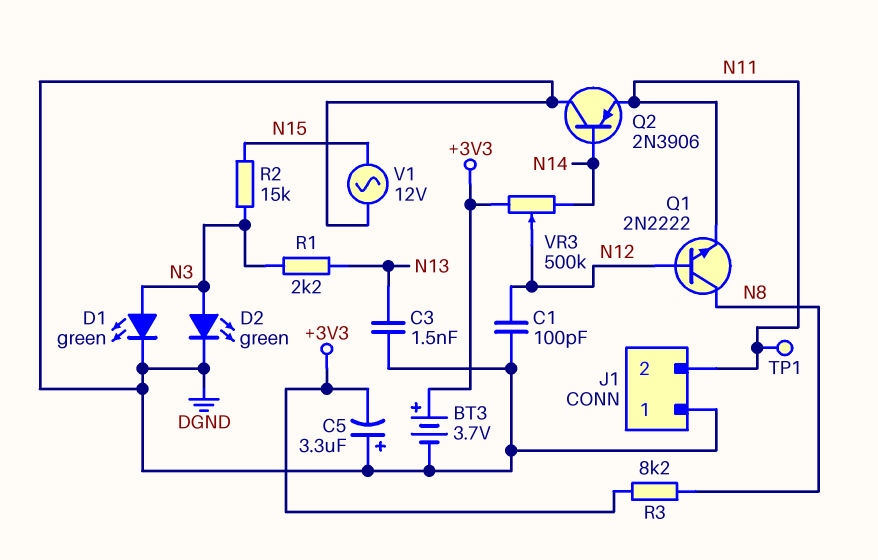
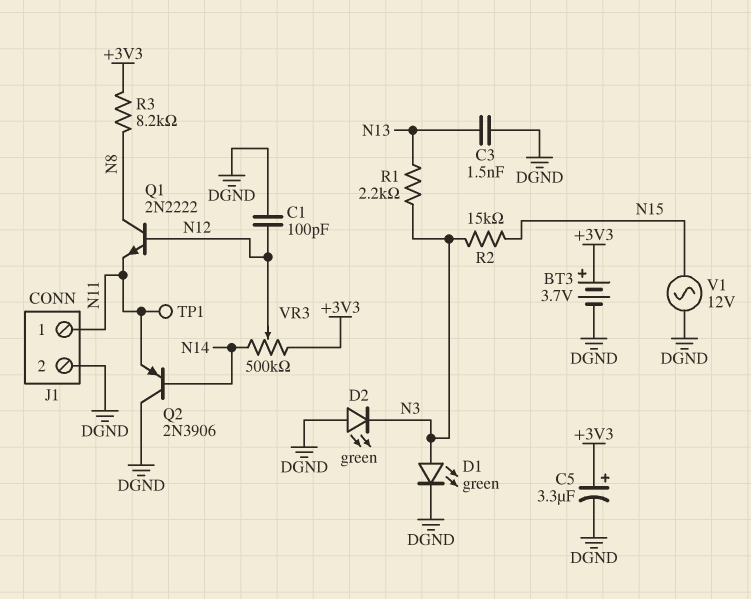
C5: 3.3uF (plus DGND, minus +3V3) -> 3.3uF (plus +3V3, minus DGND)
D2: LED green (A N3, K DGND) -> LED green (A DGND, K N3)
J1 pin 1: DGND -> N11
J1 pin 2: N11 -> DGND

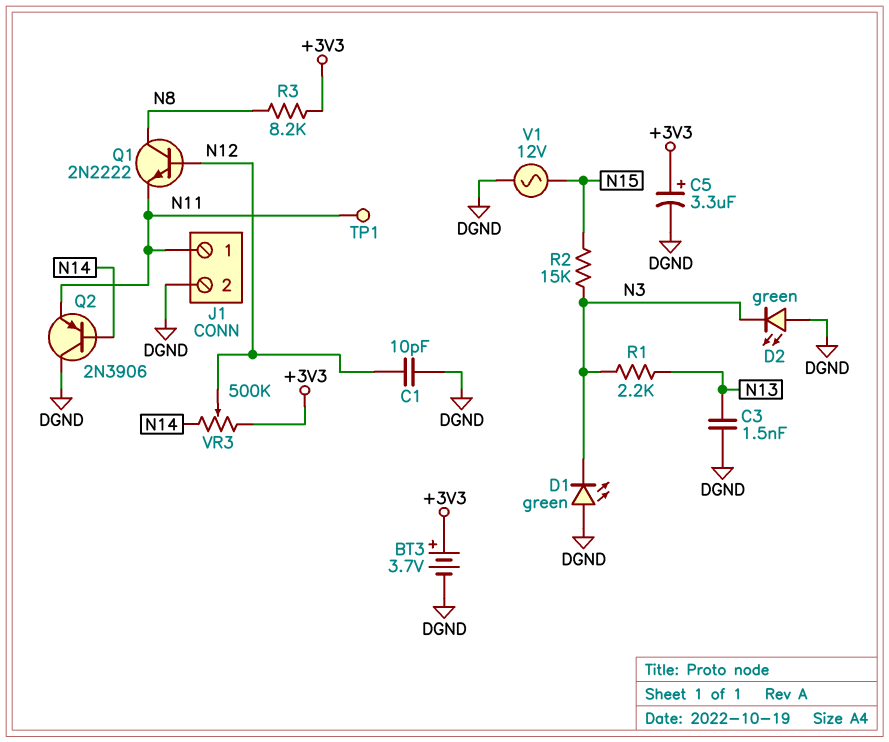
C1: 100pF (DGND, N12) -> 10pF (DGND, N12)
D1: LED green (A N3, K DGND) -> LED green (A DGND, K N3)

